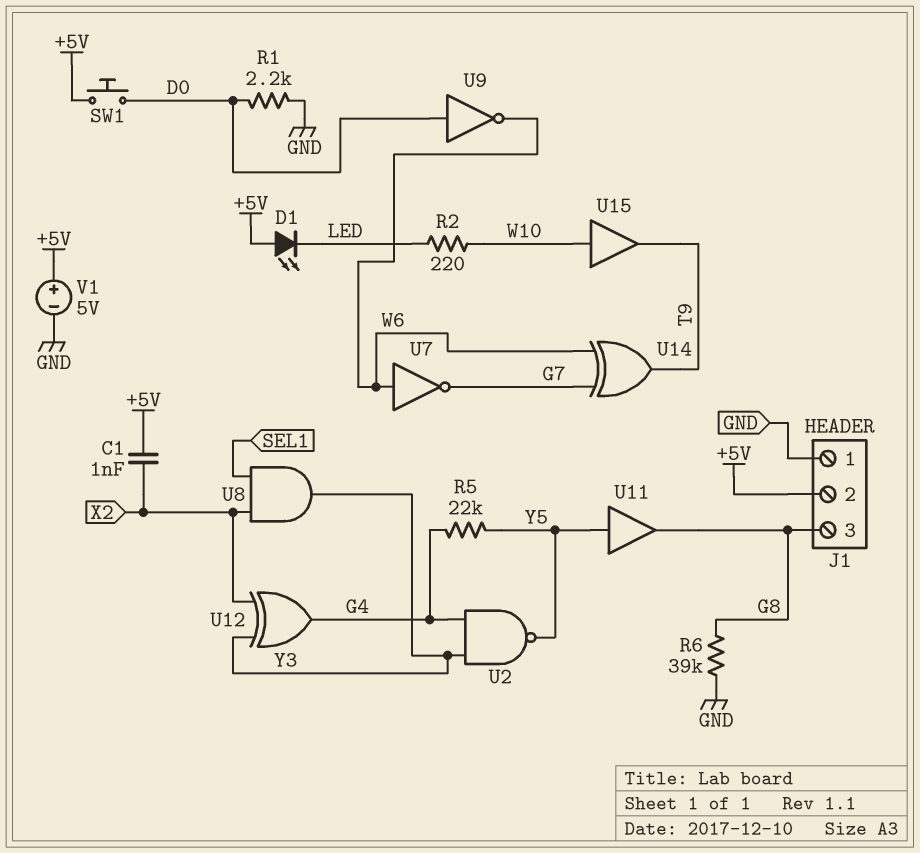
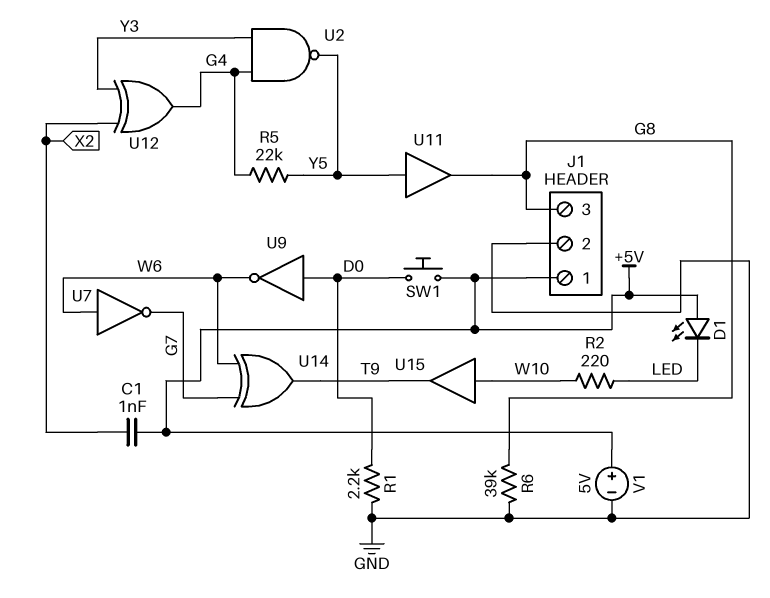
J1 pin 1: GND -> +5V
J1 pin 2: +5V -> GND
U8: AND (in SEL1, in X2, out Y3) -> none

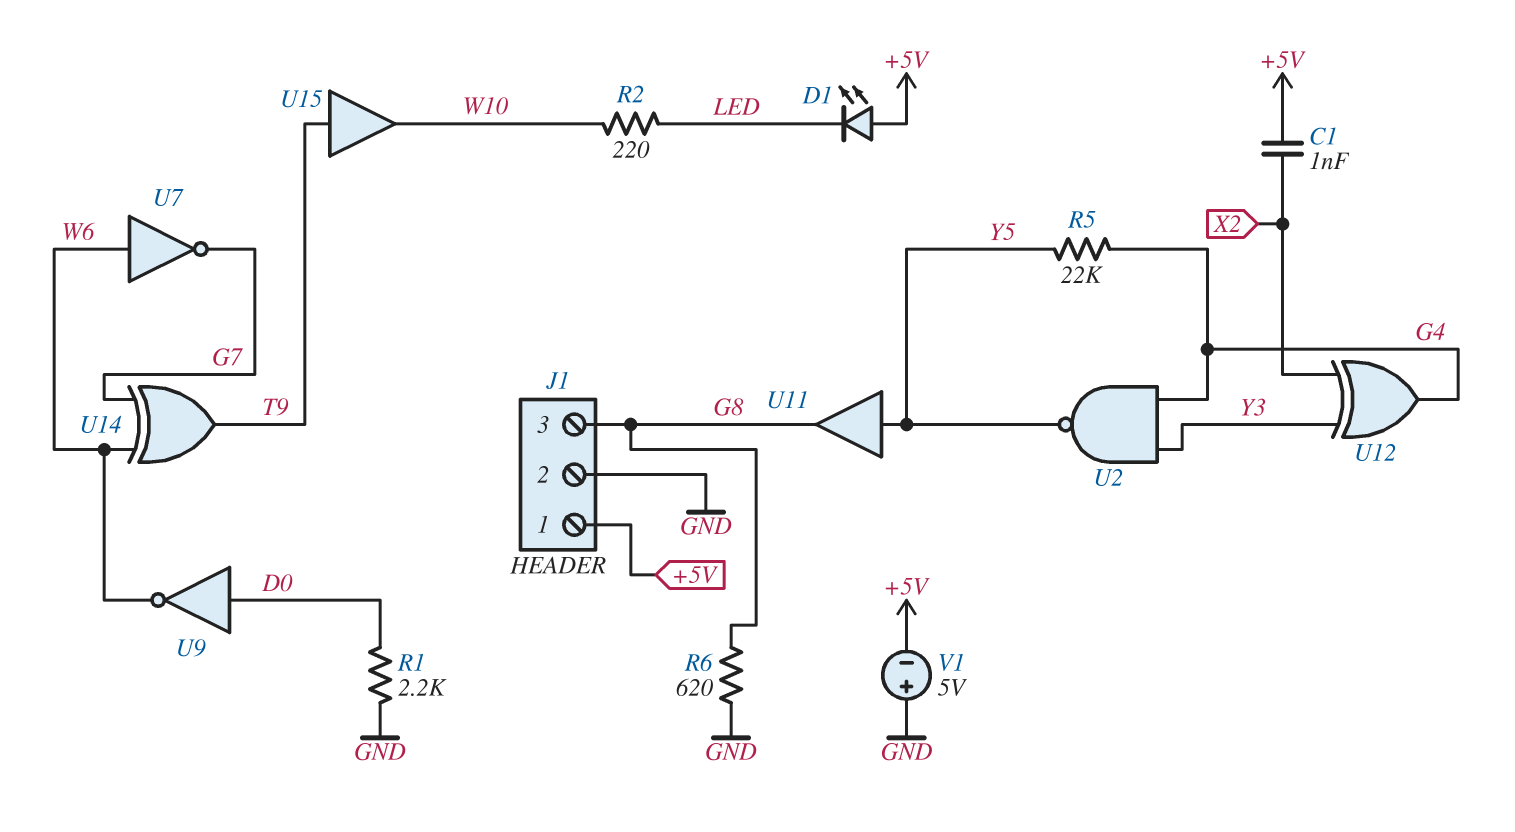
R6: 39k (G8, GND) -> 620 (G8, GND)
SW1: button (+5V, D0) -> none
U15: buffer (in W10, out T9) -> buffer (in T9, out W10)
V1: 5V (plus +5V, minus GND) -> 5V (plus GND, minus +5V)

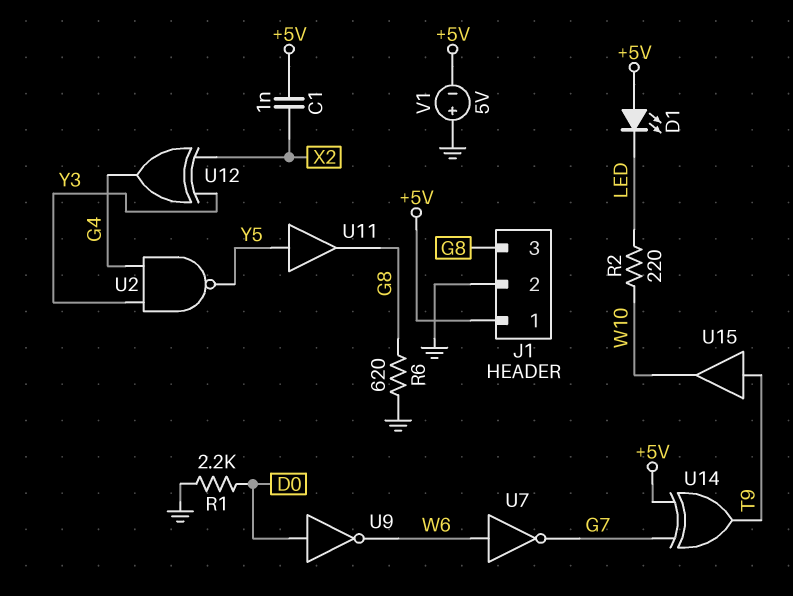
R5: 22k (G4, Y5) -> none
U14: XOR (in G7, in W6, out T9) -> XOR (in +5V, in G7, out T9)

